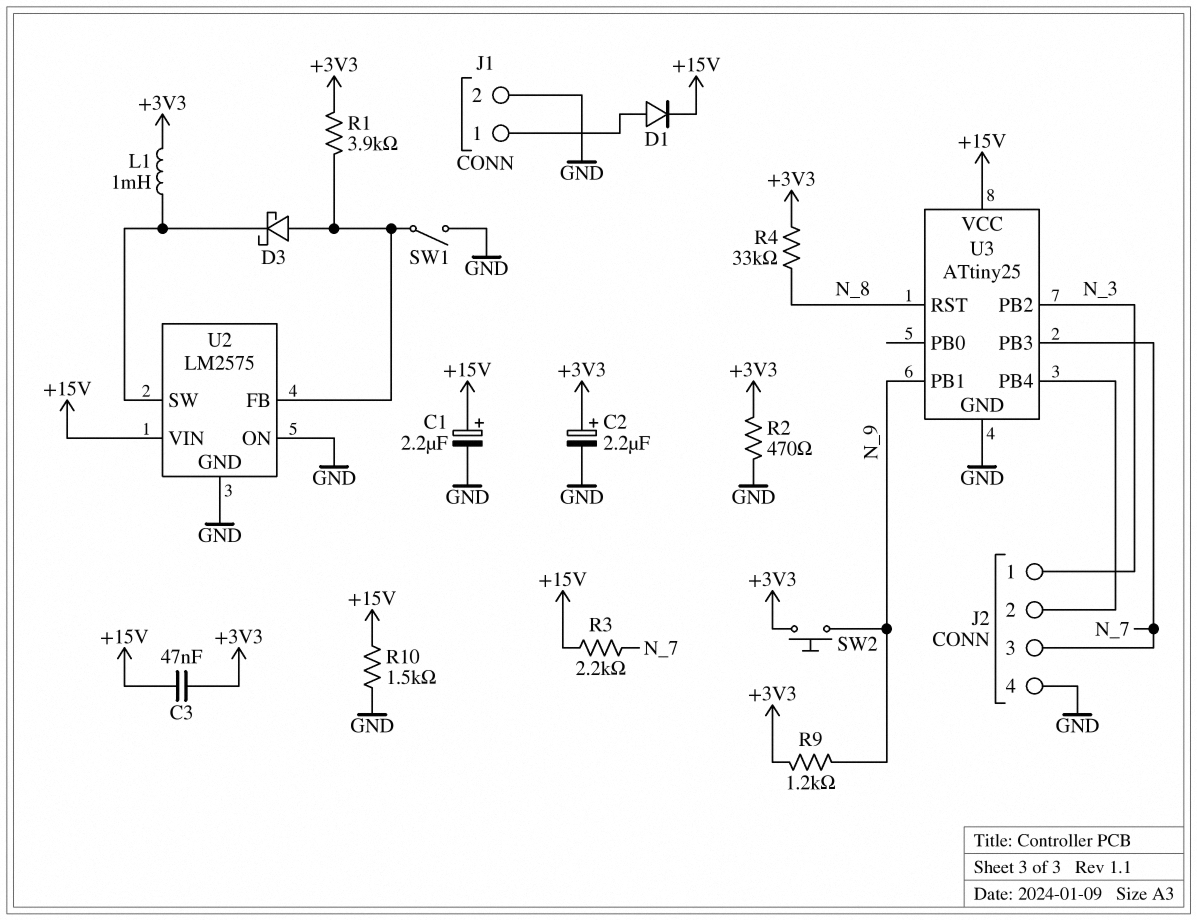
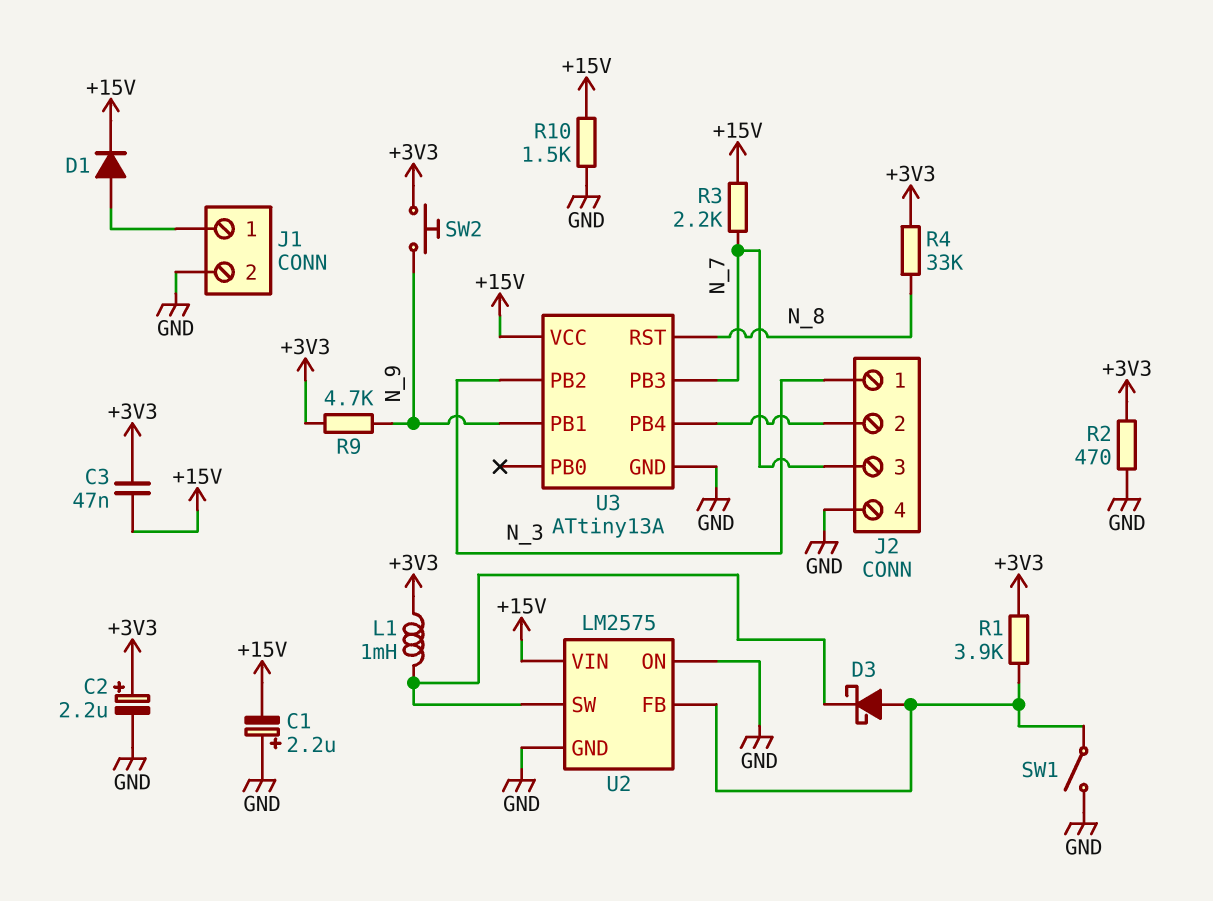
C1: 2.2uF (plus +15V, minus GND) -> 2.2uF (plus GND, minus +15V)
R9: 1.2k (+3V3, N_9) -> 4.7k (+3V3, N_9)
U3: ATtiny25 -> ATtiny13A

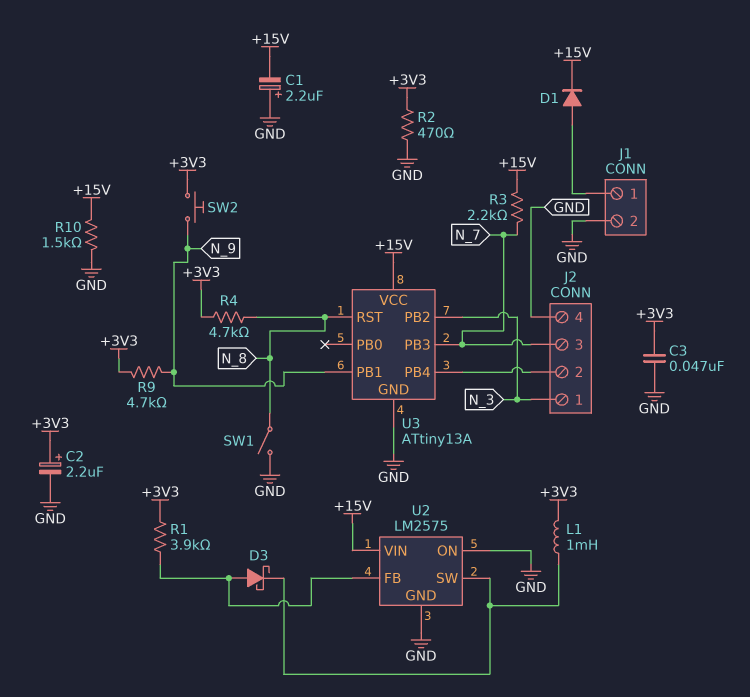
C3: 47nF (+3V3, +15V) -> 47nF (+3V3, GND)
R4: 33k (+3V3, N_8) -> 4.7k (+3V3, N_8)
SW1: switch (GND, U2/FB) -> switch (GND, N_8)

